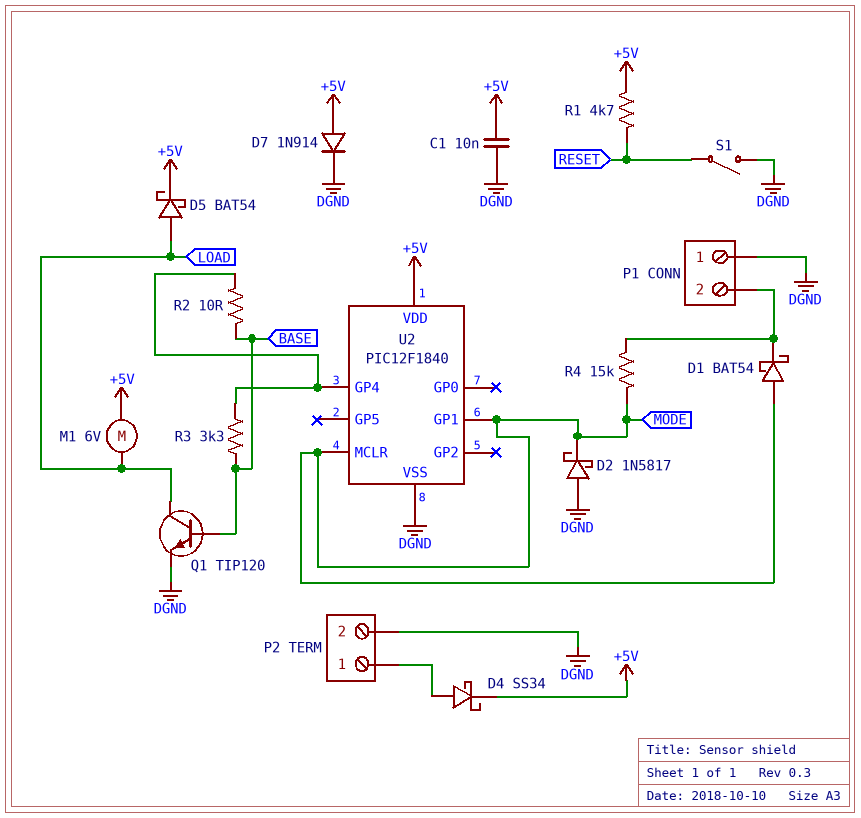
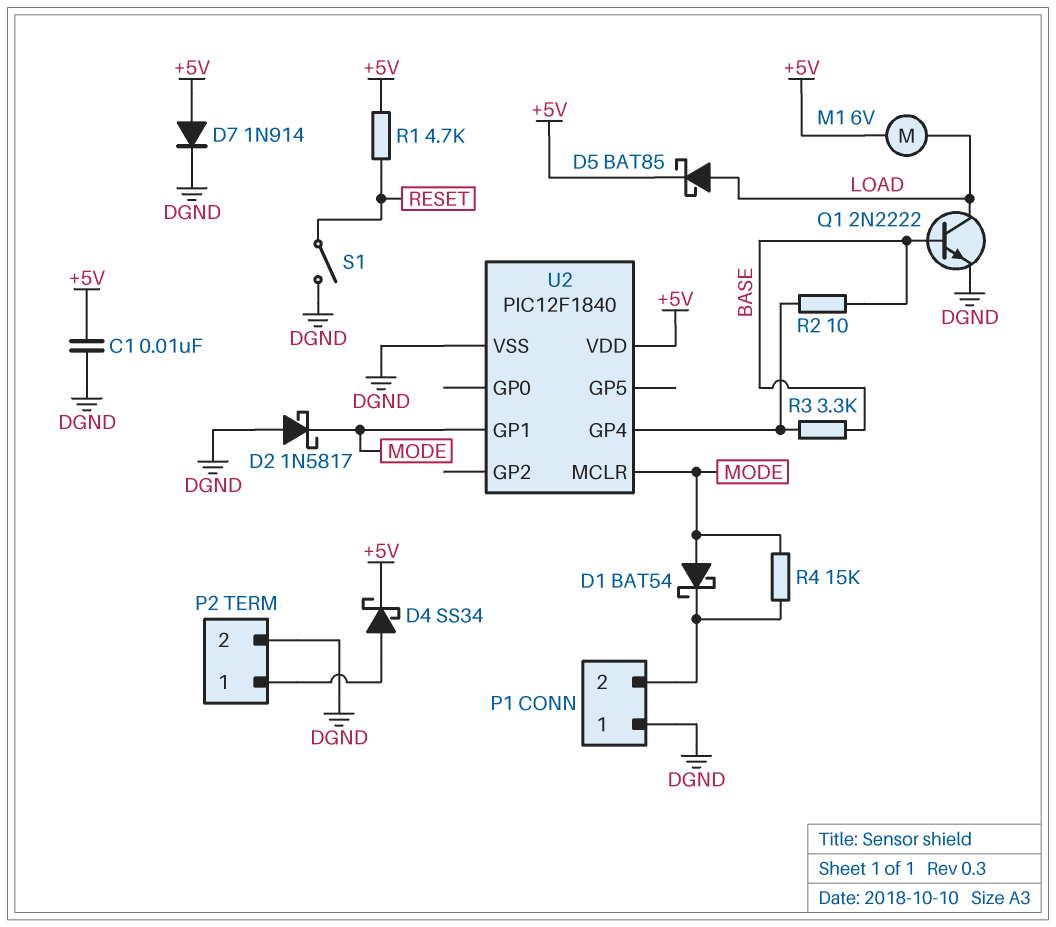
D5: schottky BAT54 (A LOAD, K +5V) -> schottky BAT85 (A LOAD, K +5V)
Q1: NPN TIP120 (B BASE, C LOAD, E DGND) -> NPN 2N2222 (B BASE, C LOAD, E DGND)

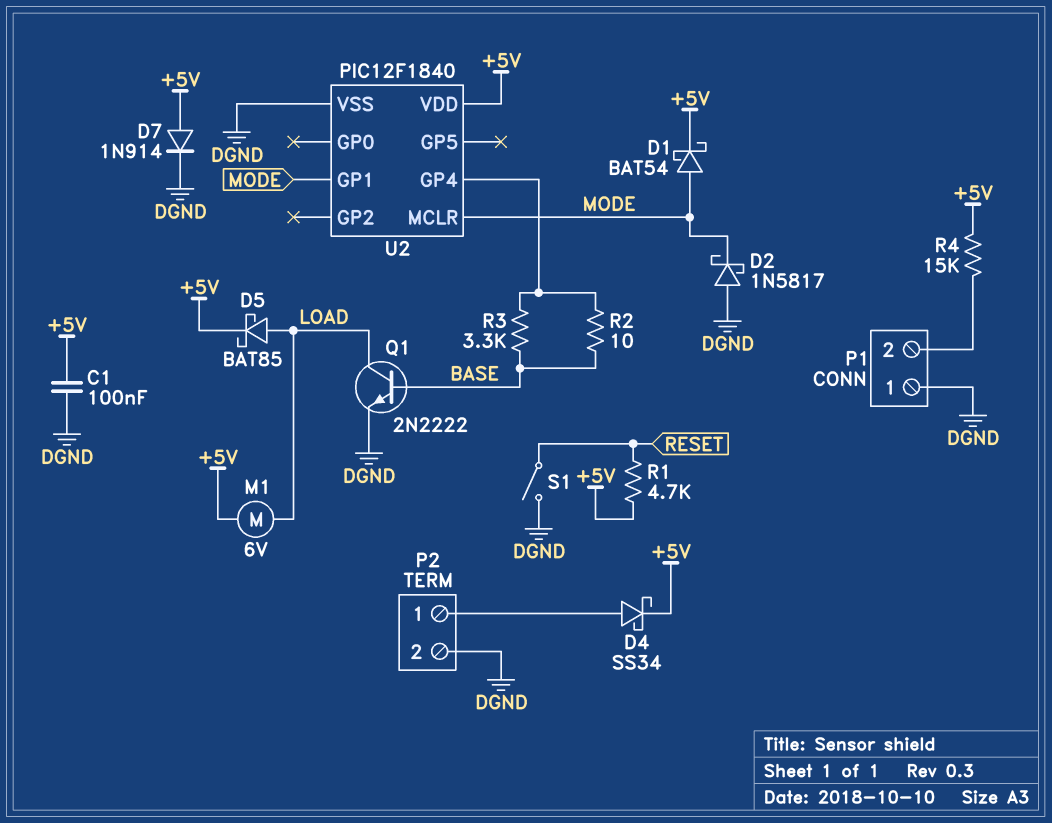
C1: 10nF (+5V, DGND) -> 100nF (+5V, DGND)
D1: schottky BAT54 (A MODE, K P1/2) -> schottky BAT54 (A MODE, K +5V)
R4: 15k (MODE, P1/2) -> 15k (+5V, P1/2)

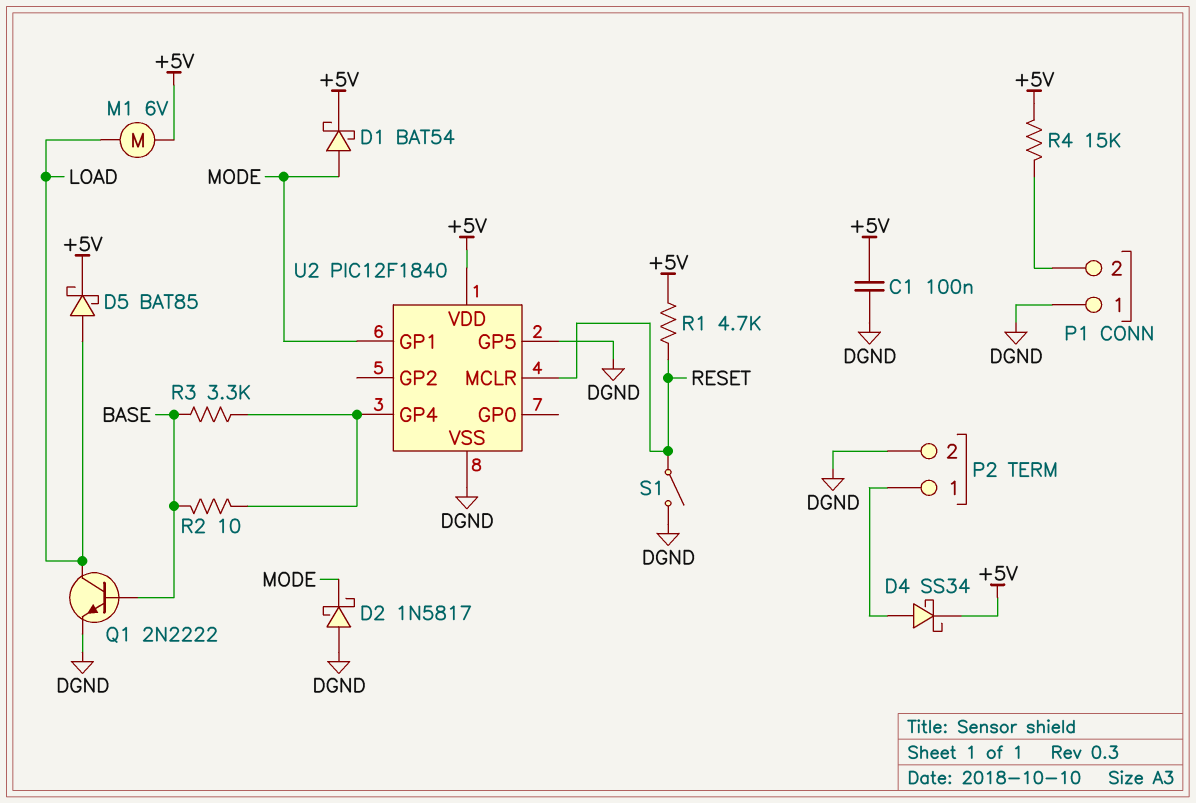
D7: diode 1N914 (A +5V, K DGND) -> none
U2 pin GP5: none -> DGND
U2 pin MCLR: MODE -> RESET

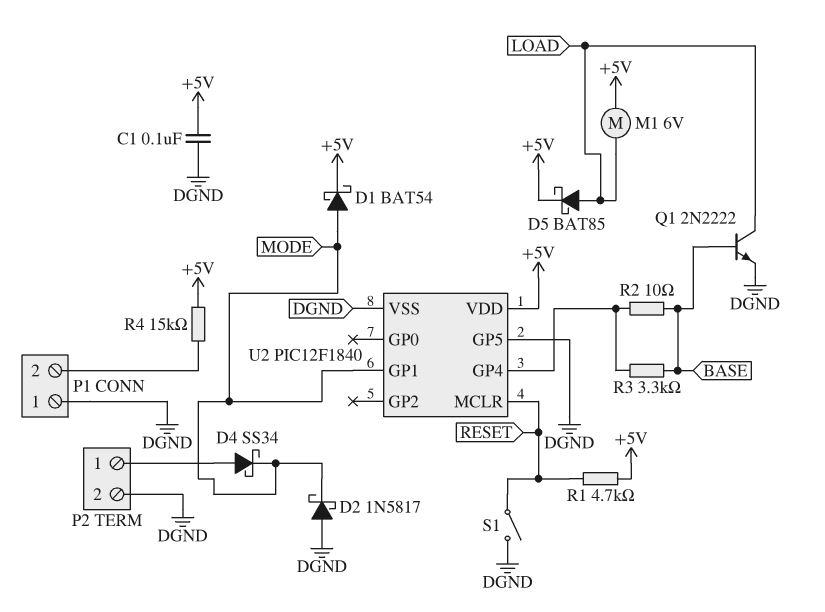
D4: schottky SS34 (A P2/1, K +5V) -> schottky SS34 (A P2/1, K MODE)

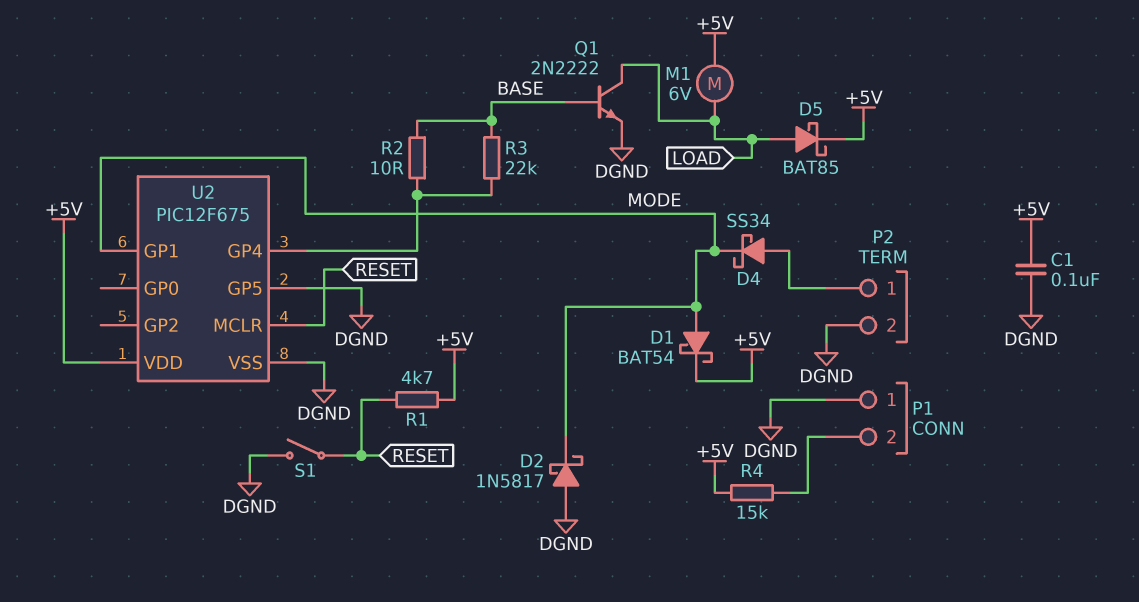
R3: 3.3k (BASE, U2/GP4) -> 22k (BASE, U2/GP4)
U2: PIC12F1840 -> PIC12F675

